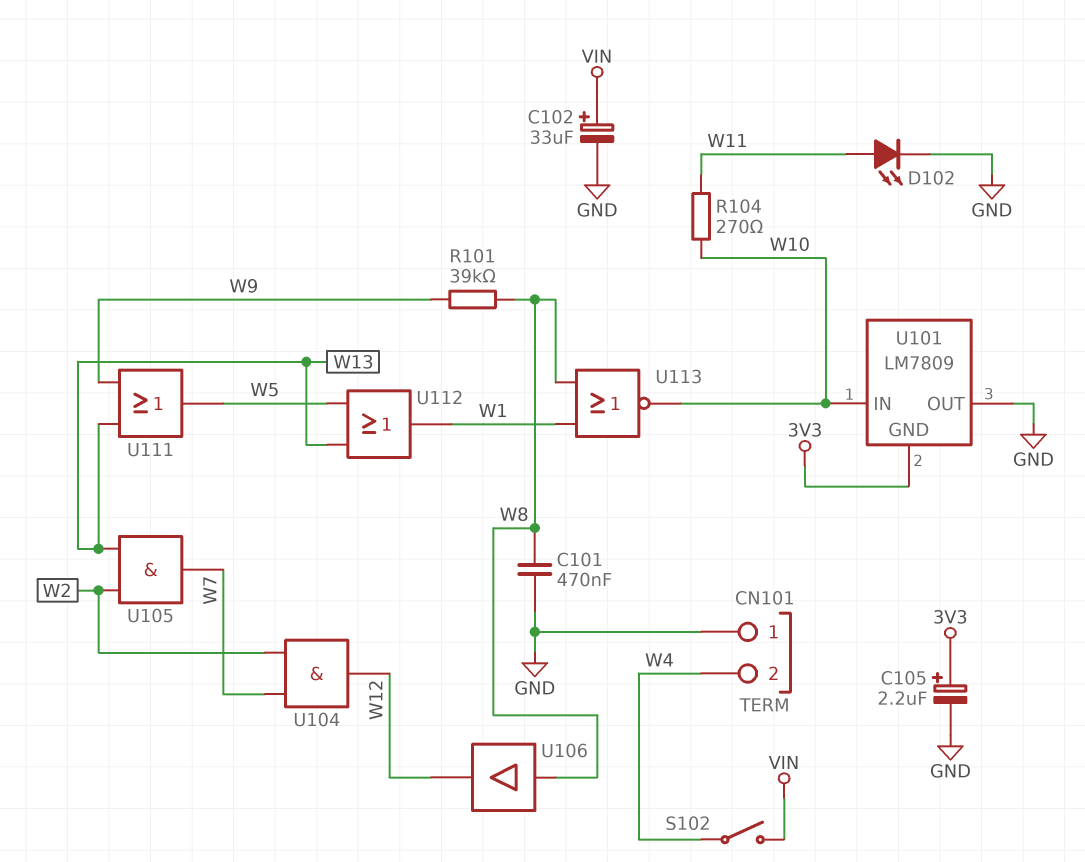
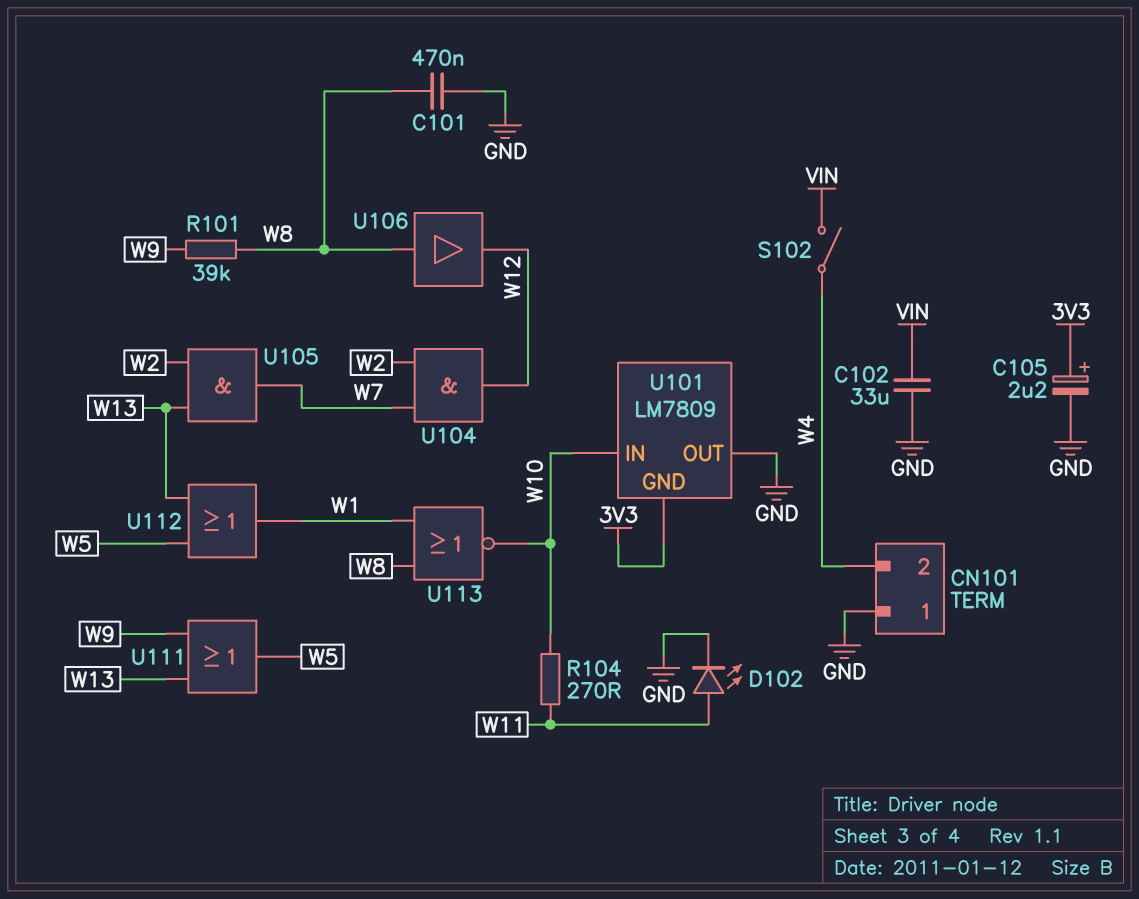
C102: 33uF (plus VIN, minus GND) -> 33uF (GND, VIN)

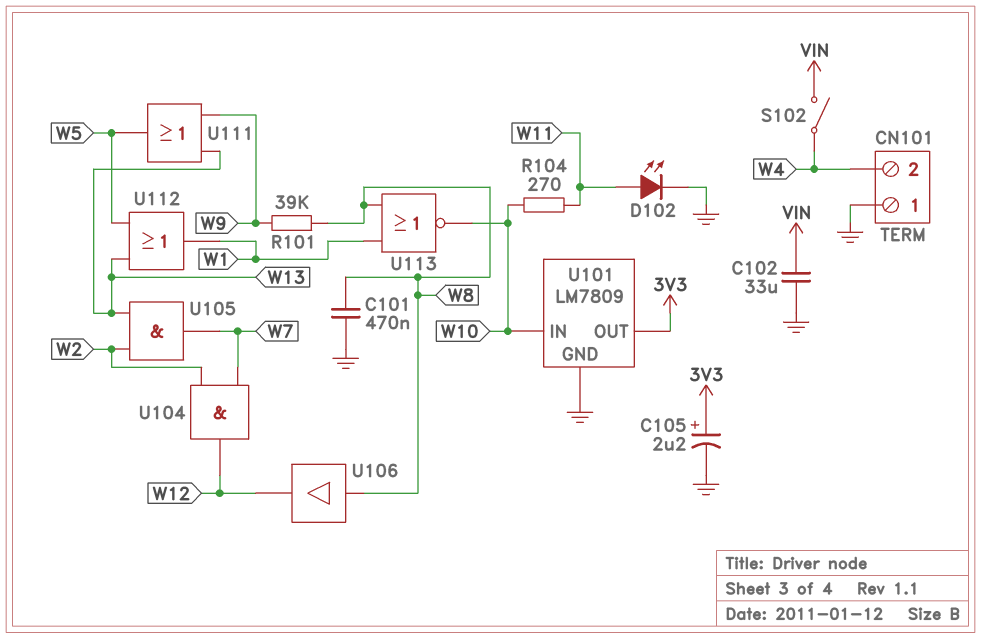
U101 pin GND: 3V3 -> GND
U101 pin OUT: GND -> 3V3

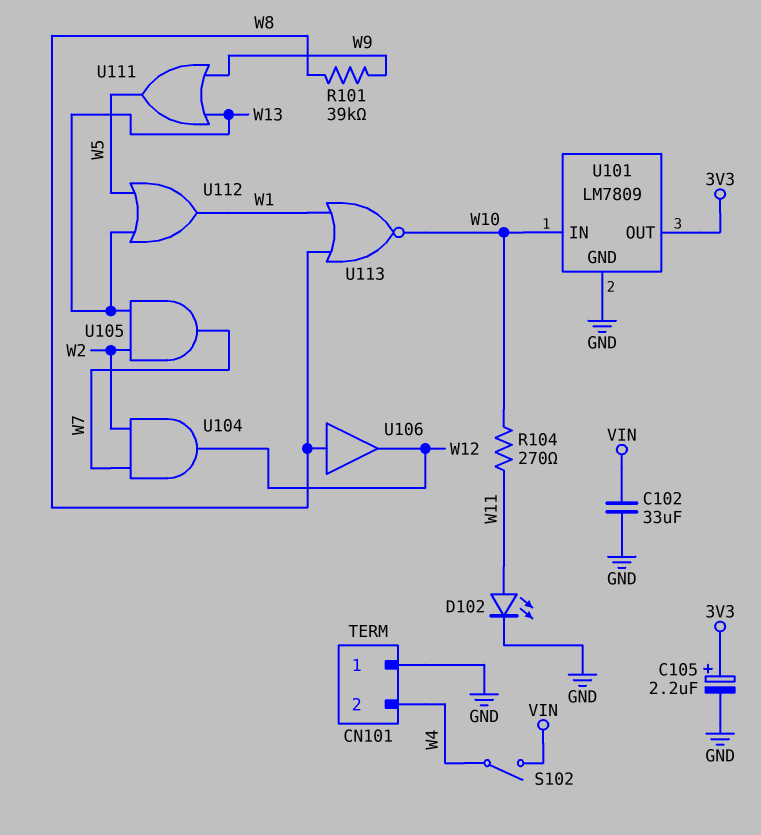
C101: 470nF (GND, W8) -> none

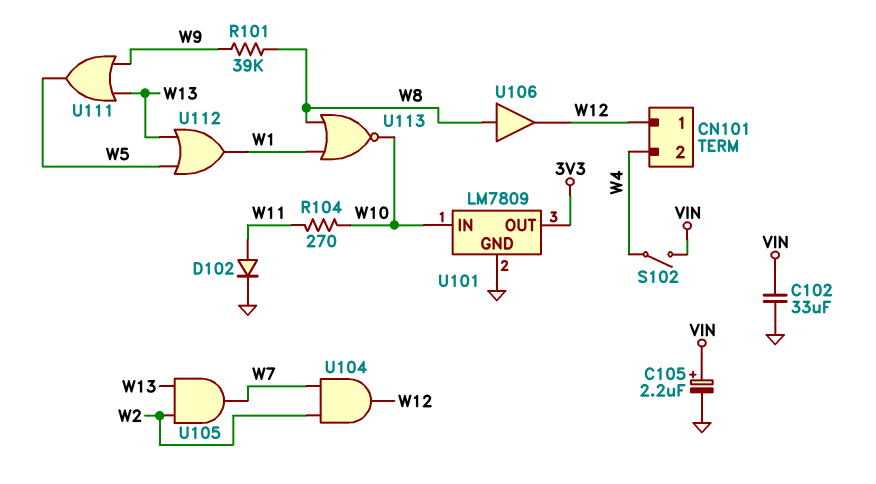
C105: 2.2uF (plus 3V3, minus GND) -> 2.2uF (plus VIN, minus GND)
CN101 pin 1: GND -> W12
D102: LED (A W11, K GND) -> diode (A W11, K GND)

